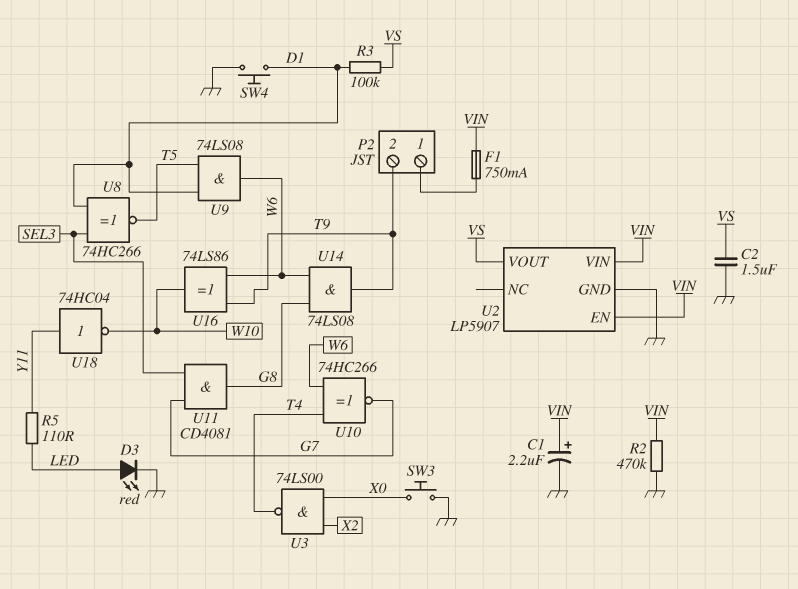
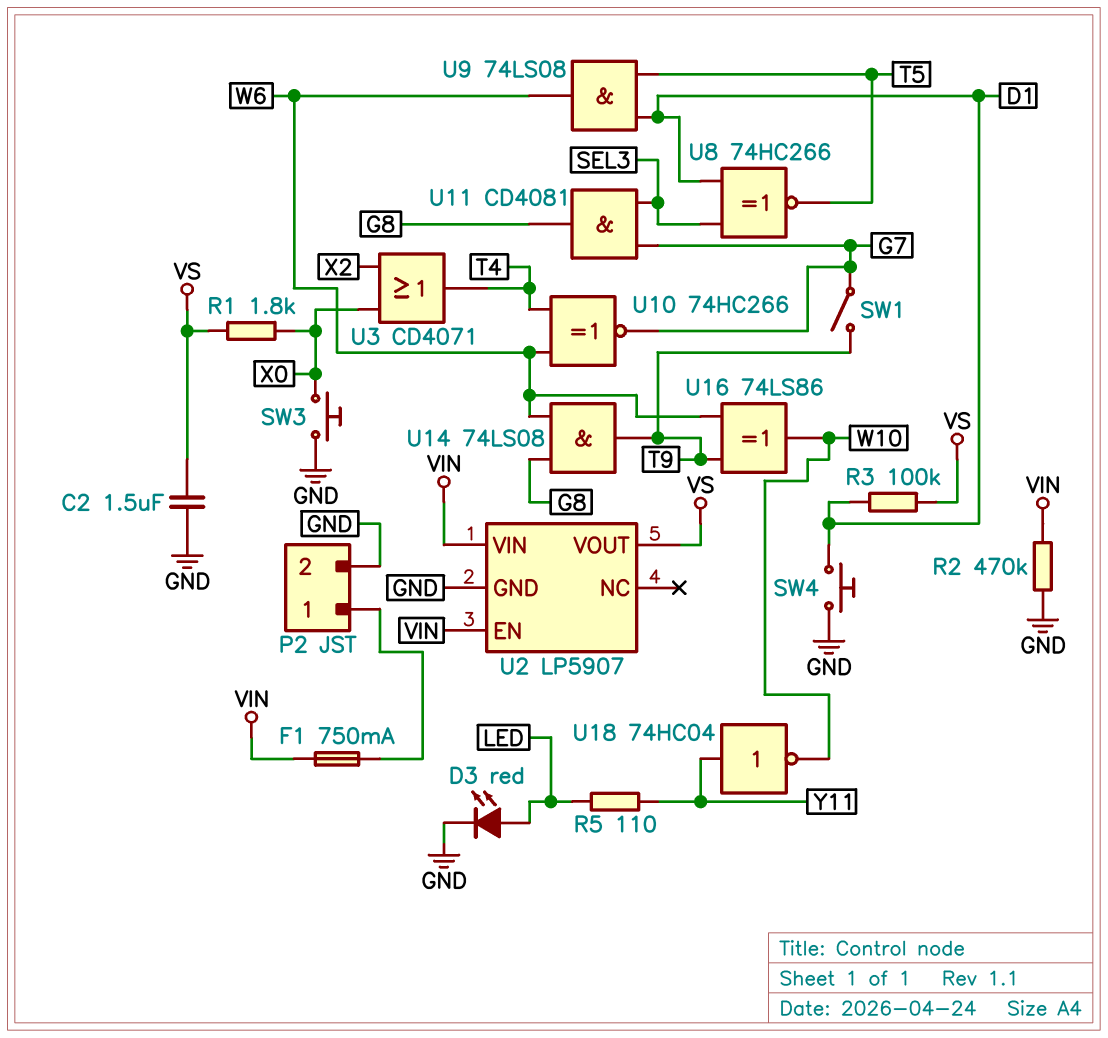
C1: 2.2uF (plus VIN, minus GND) -> none
P2 pin 2: T9 -> GND
R1: none -> 1.8k (VS, X0)
SW1: none -> switch (G7, T9)
U3: NAND 74LS00 (in X0, in X2, out T4) -> OR CD4071 (in X0, in X2, out T4)

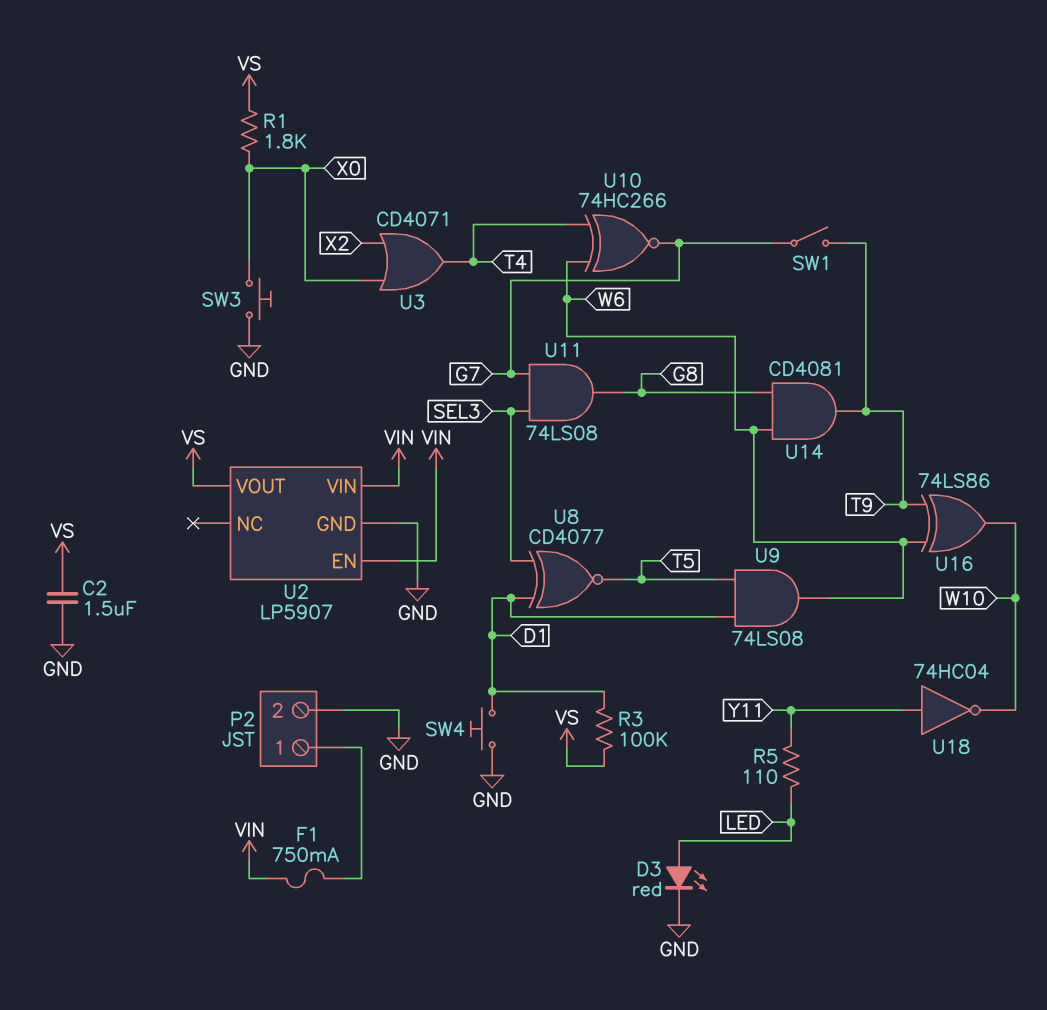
R2: 470k (GND, VIN) -> none
U8: XNOR 74HC266 (in D1, in SEL3, out T5) -> XNOR CD4077 (in D1, in SEL3, out T5)
U11: AND CD4081 (in G7, in SEL3, out G8) -> AND 74LS08 (in G7, in SEL3, out G8)
U14: AND 74LS08 (in G8, in W6, out T9) -> AND CD4081 (in G8, in W6, out T9)

